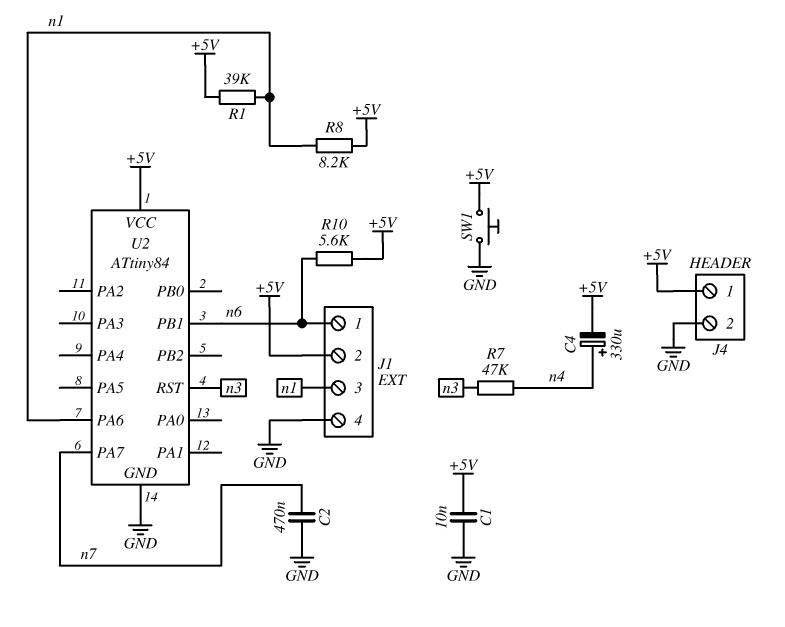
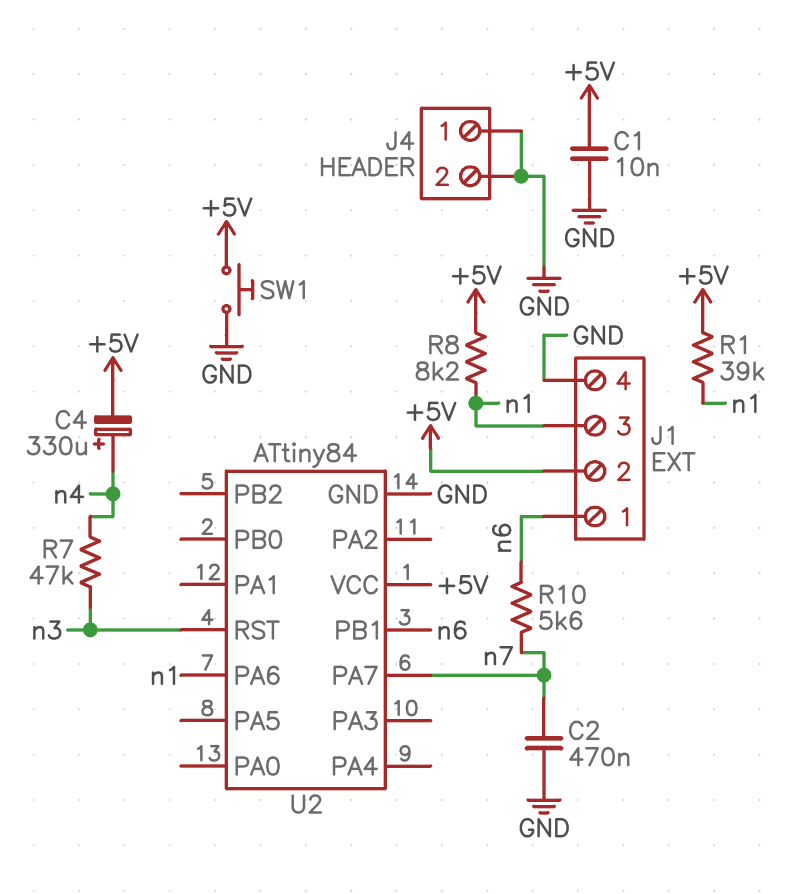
J4 pin 1: +5V -> GND
R10: 5.6k (+5V, n6) -> 5.6k (n6, n7)

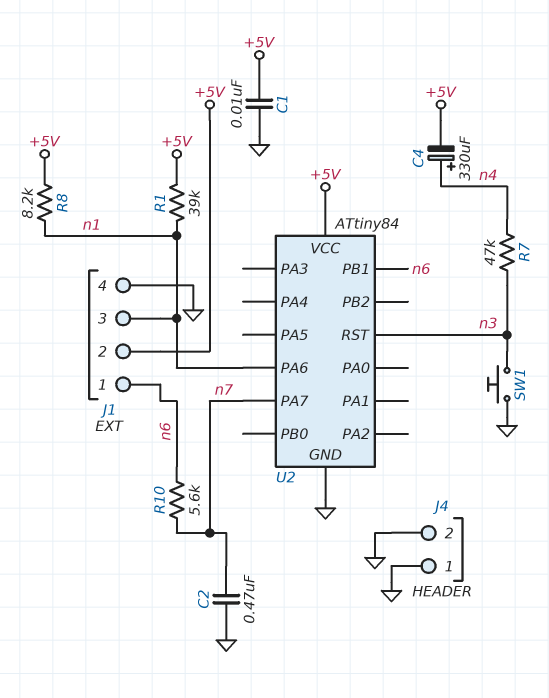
SW1: button (+5V, GND) -> button (GND, n3)

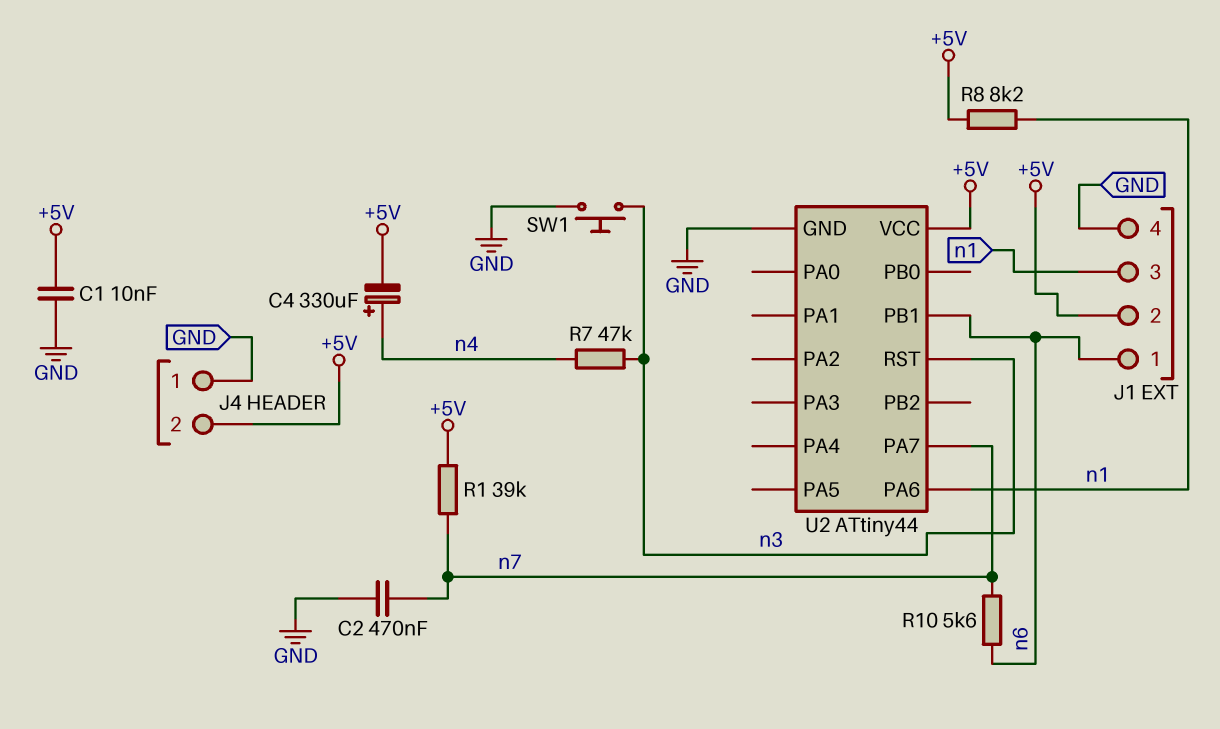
J4 pin 2: GND -> +5V
R1: 39k (+5V, n1) -> 39k (+5V, n7)
U2: ATtiny84 -> ATtiny44

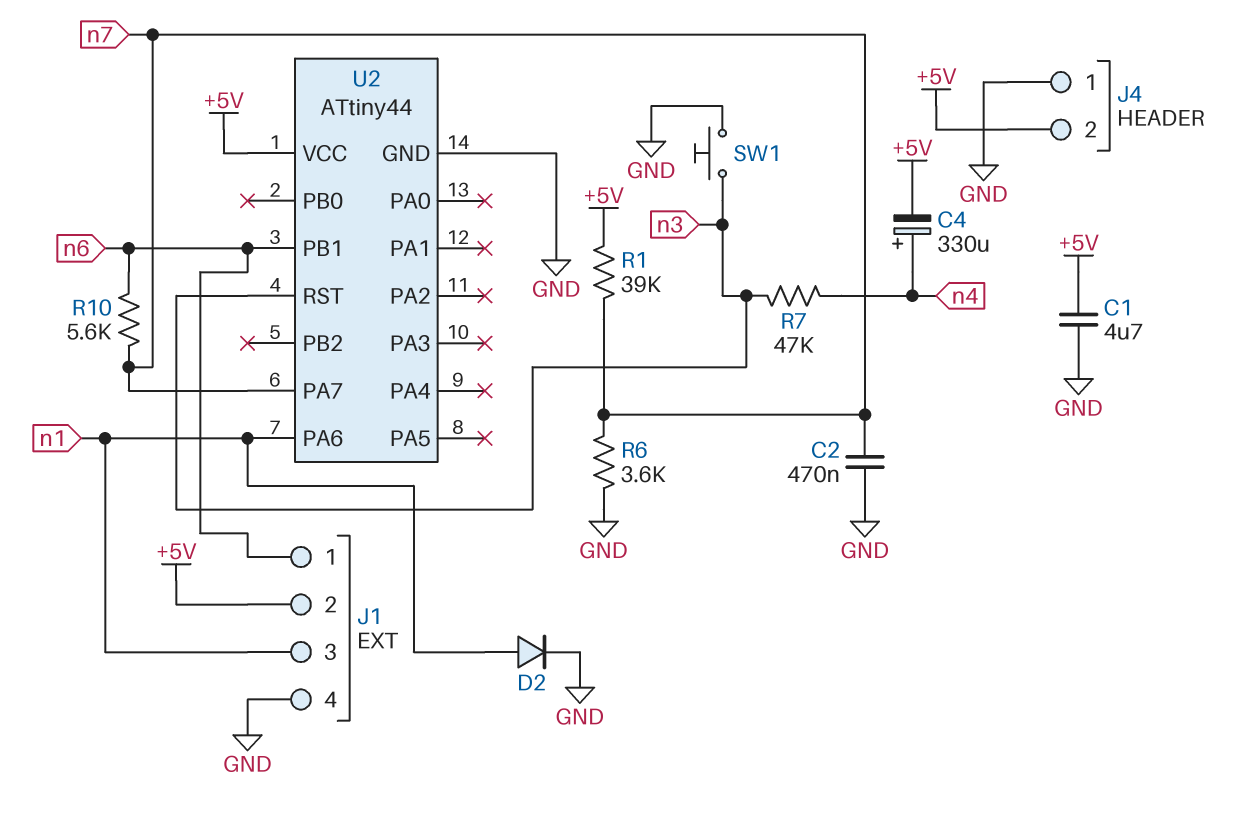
C1: 10nF (+5V, GND) -> 4.7uF (+5V, GND)
D2: none -> diode (A n1, K GND)
R6: none -> 3.6k (GND, n7)
R8: 8.2k (+5V, n1) -> none

